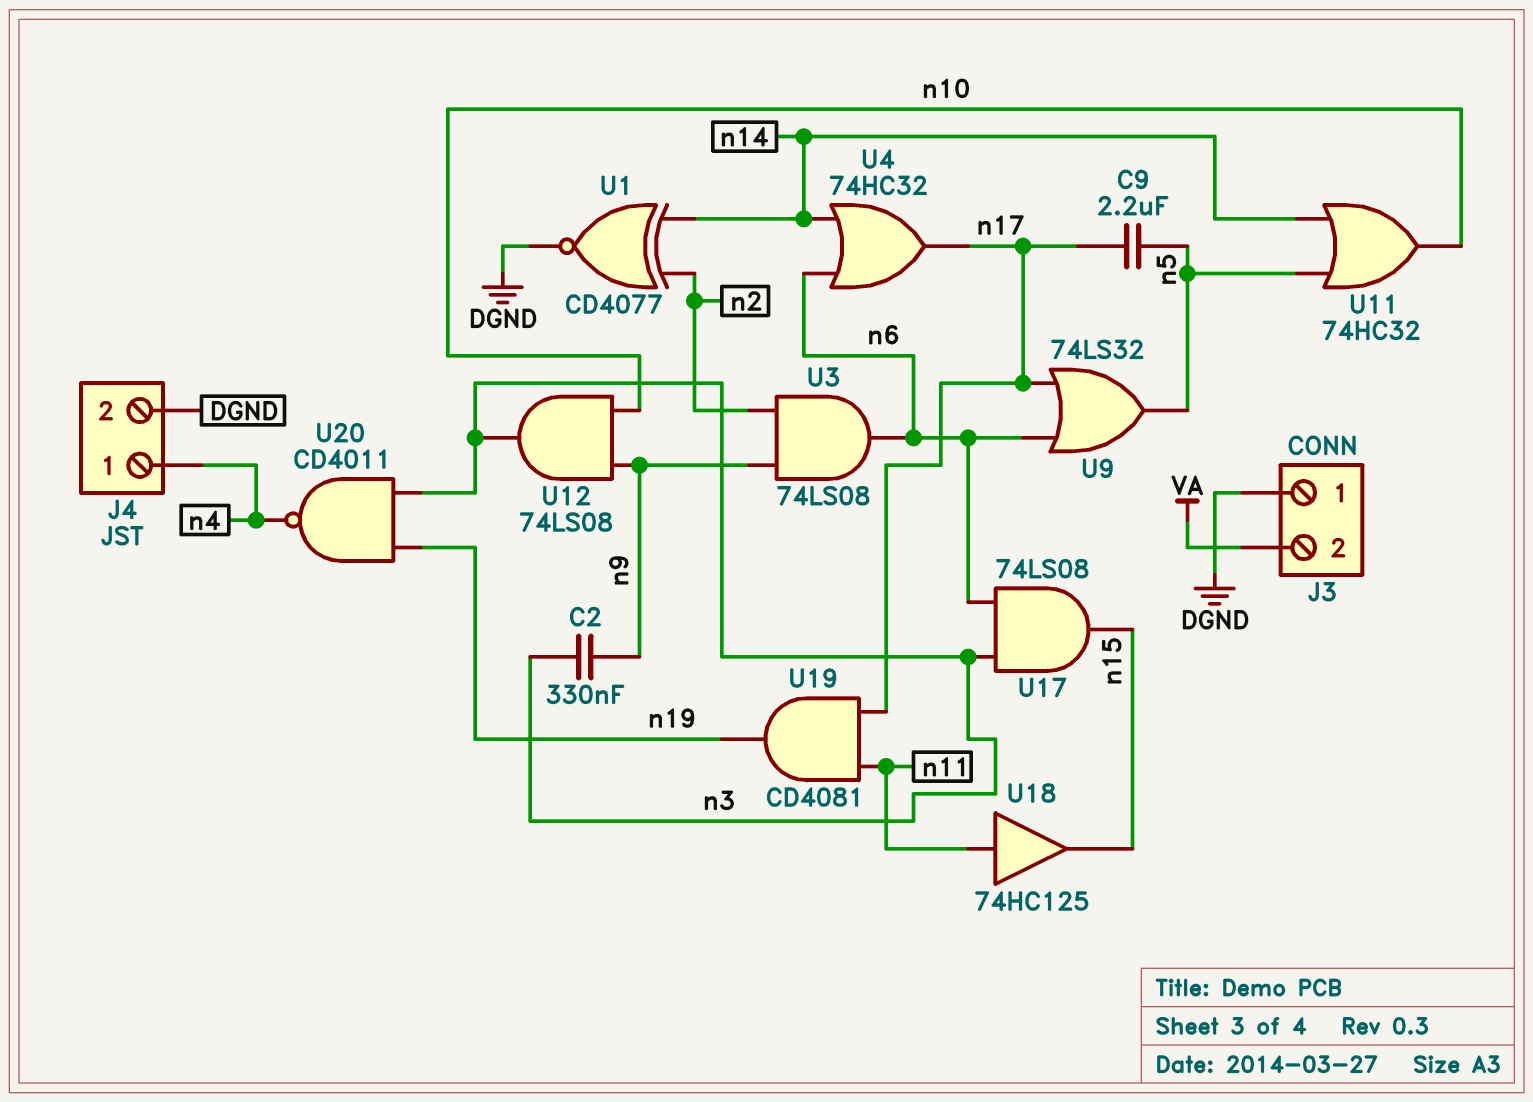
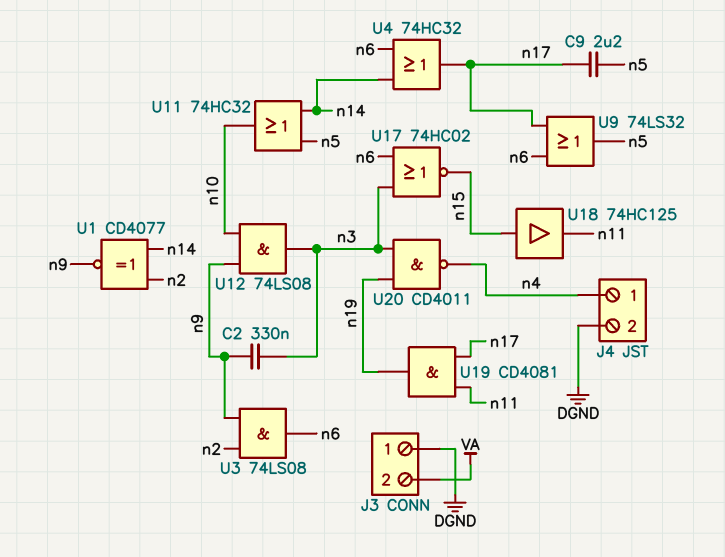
U1: XNOR CD4077 (in n2, in n14, out DGND) -> XNOR CD4077 (in n2, in n14, out n9)
U17: AND 74LS08 (in n3, in n6, out n15) -> NOR 74HC02 (in n3, in n6, out n15)
U18: buffer 74HC125 (in n11, out n15) -> buffer 74HC125 (in n15, out n11)

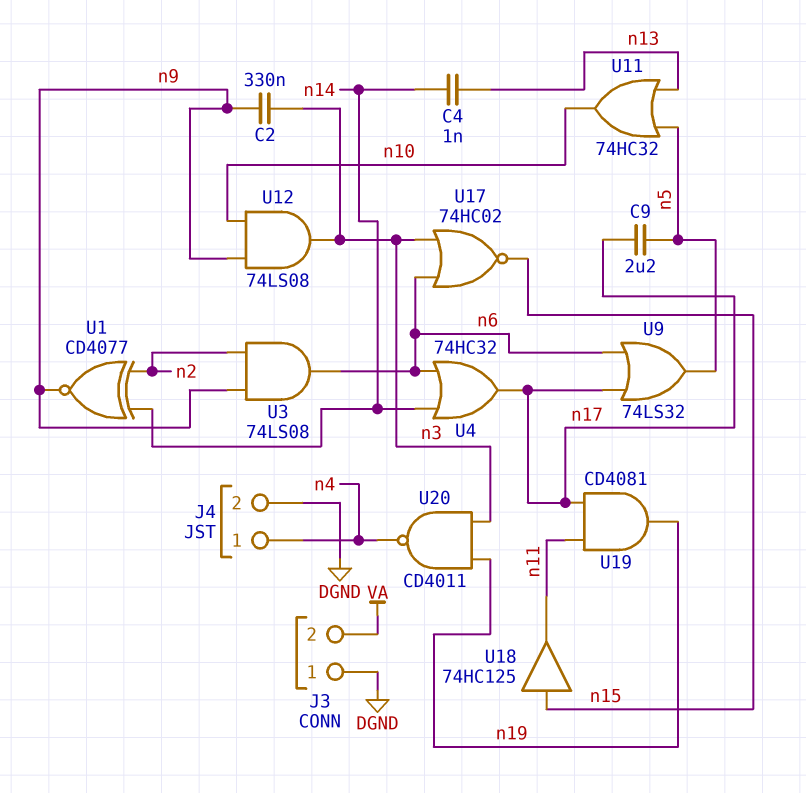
C4: none -> 1nF (n13, n14)
U11: OR 74HC32 (in n5, in n14, out n10) -> OR 74HC32 (in n5, in n13, out n10)

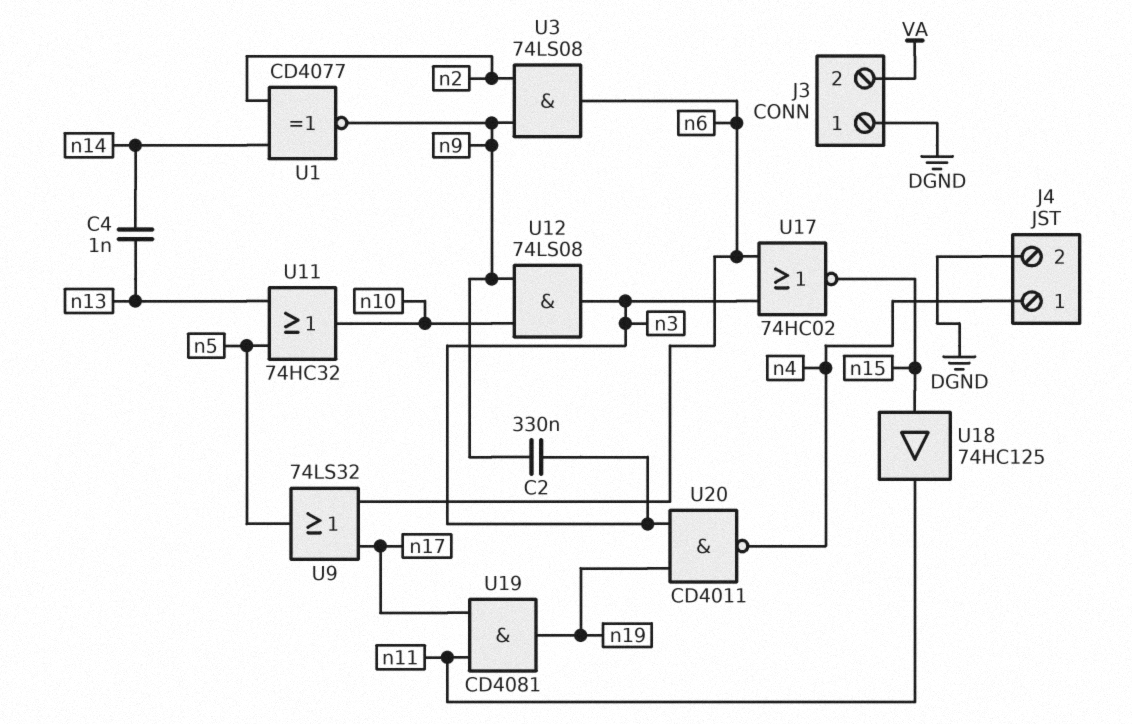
C9: 2.2uF (n5, n17) -> none
U4: OR 74HC32 (in n6, in n14, out n17) -> none

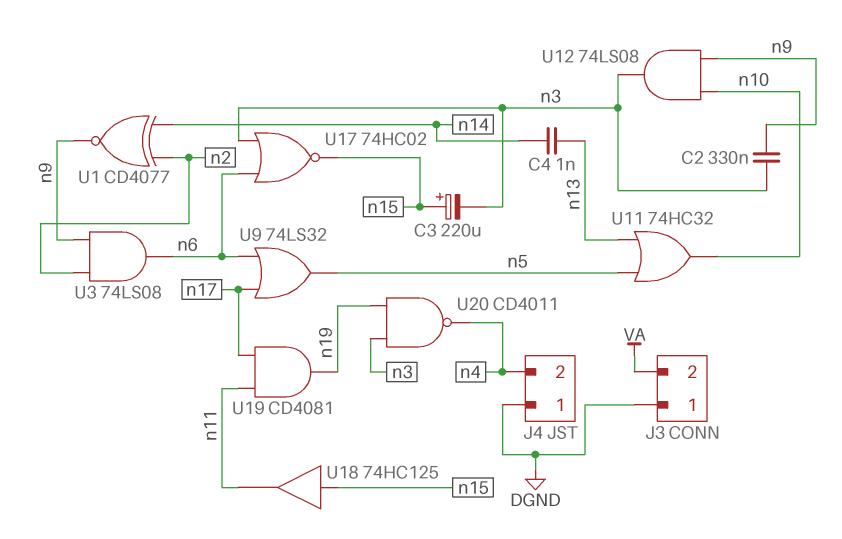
C3: none -> 220uF (plus n15, minus n3)
J4 pin 1: n4 -> DGND
J4 pin 2: DGND -> n4

